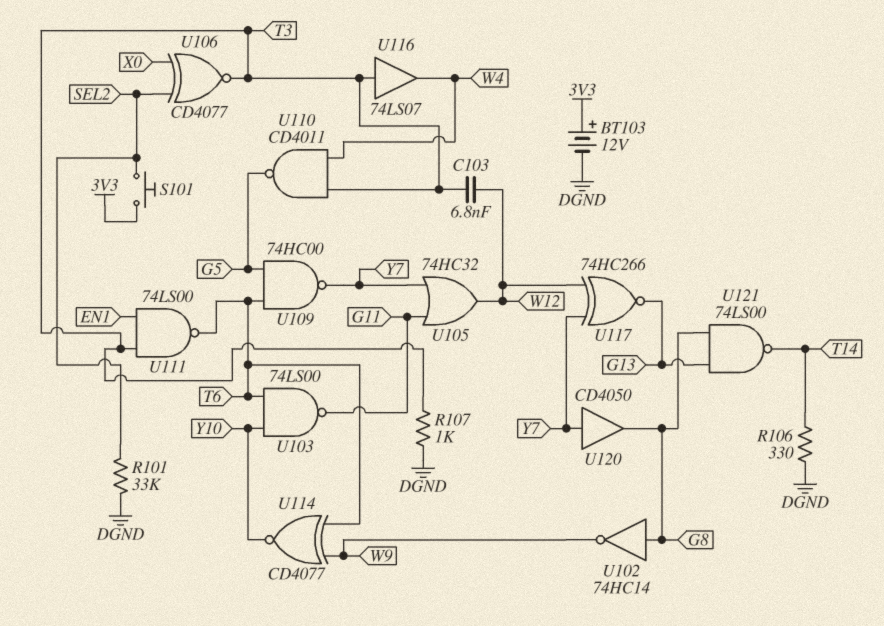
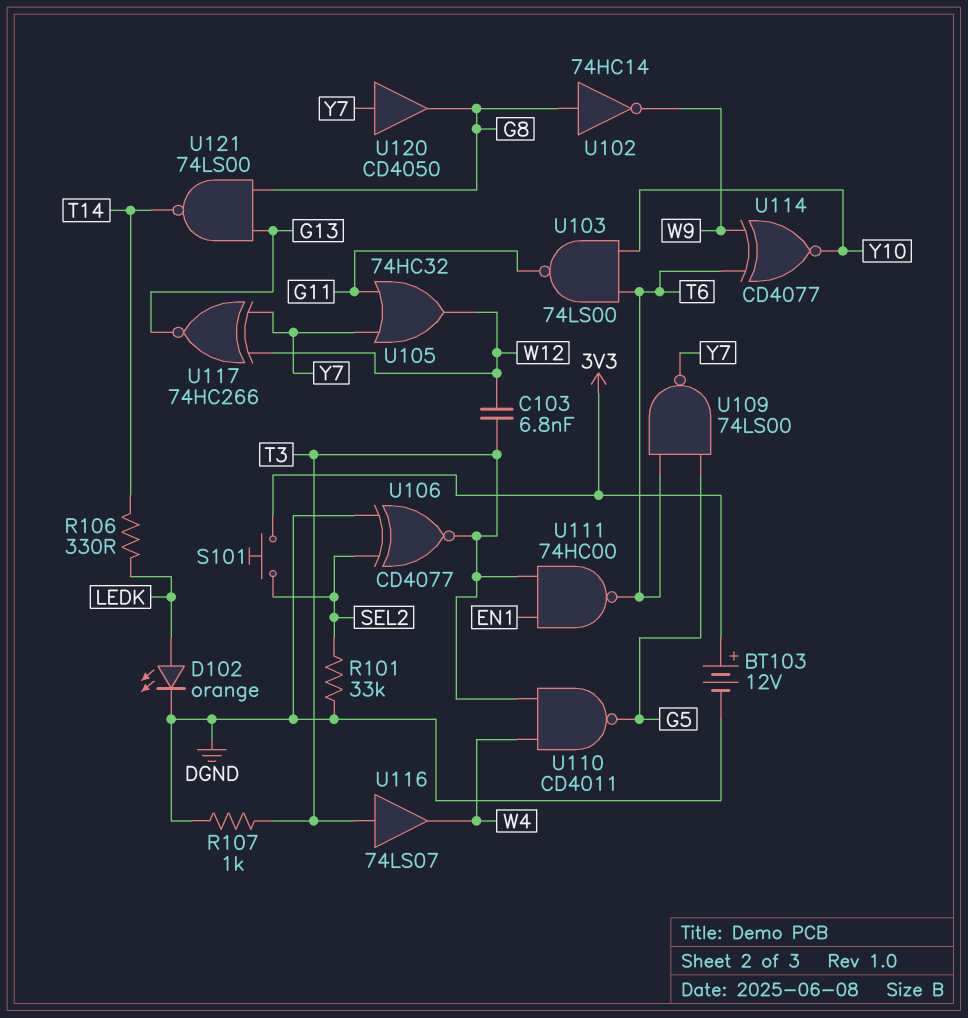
D102: none -> LED orange (A LEDK, K DGND)
R106: 330 (DGND, T14) -> 330 (LEDK, T14)
U106: XNOR CD4077 (in SEL2, in X0, out T3) -> XNOR CD4077 (in DGND, in SEL2, out T3)
U109: NAND 74HC00 (in G5, in T6, out Y7) -> NAND 74LS00 (in G5, in T6, out Y7)
U111: NAND 74LS00 (in EN1, in T3, out T6) -> NAND 74HC00 (in EN1, in T3, out T6)

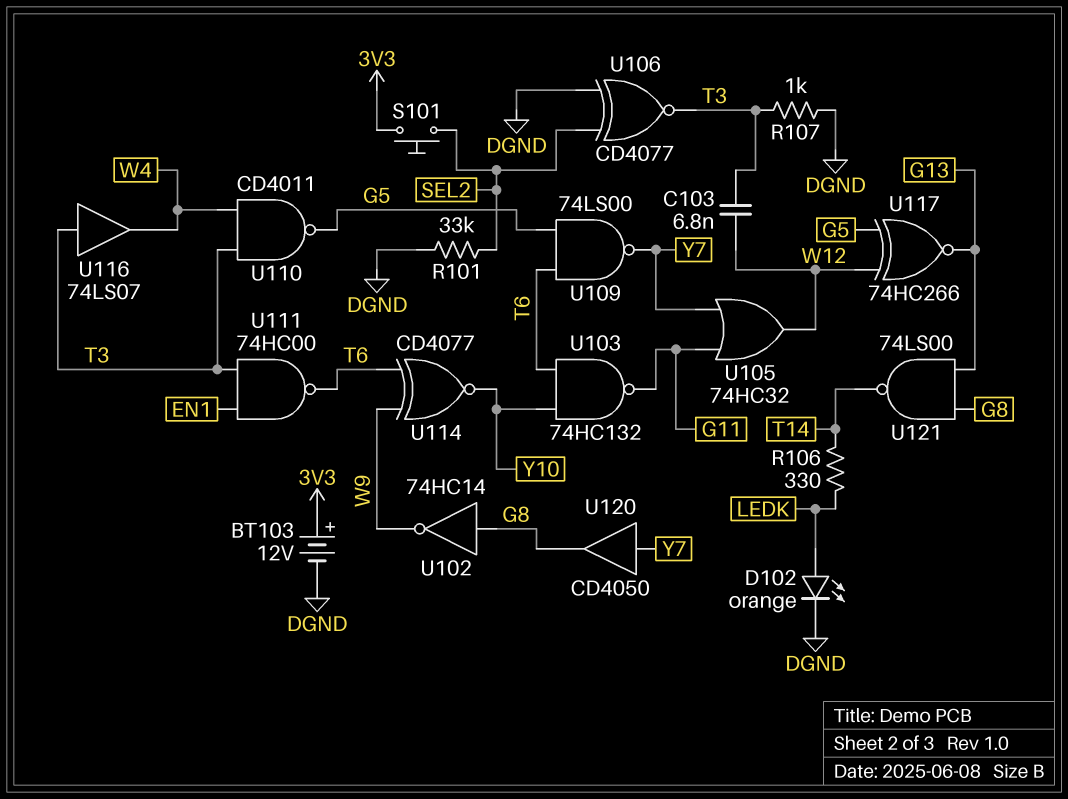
U103: NAND 74LS00 (in T6, in Y10, out G11) -> NAND 74HC132 (in T6, in Y10, out G11)
U117: XNOR 74HC266 (in W12, in Y7, out G13) -> XNOR 74HC266 (in G5, in W12, out G13)

